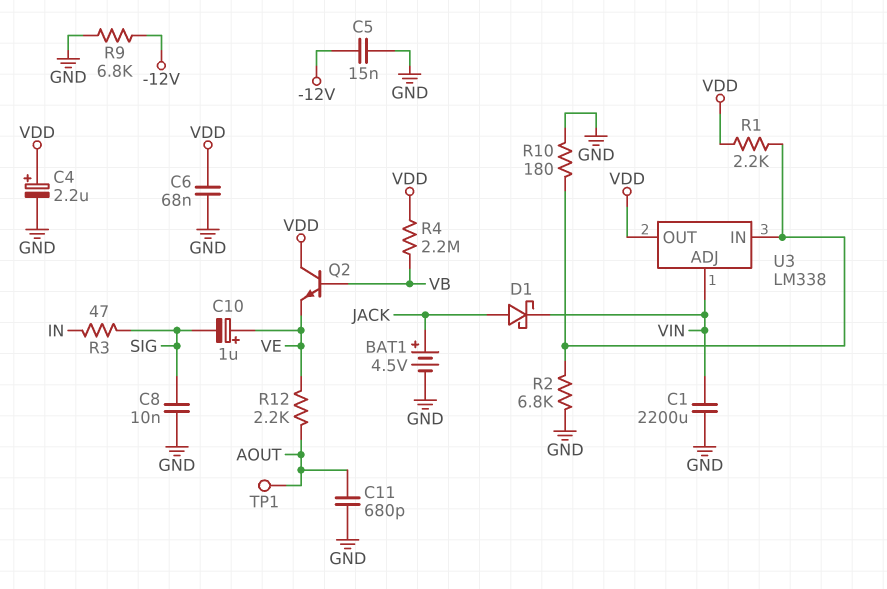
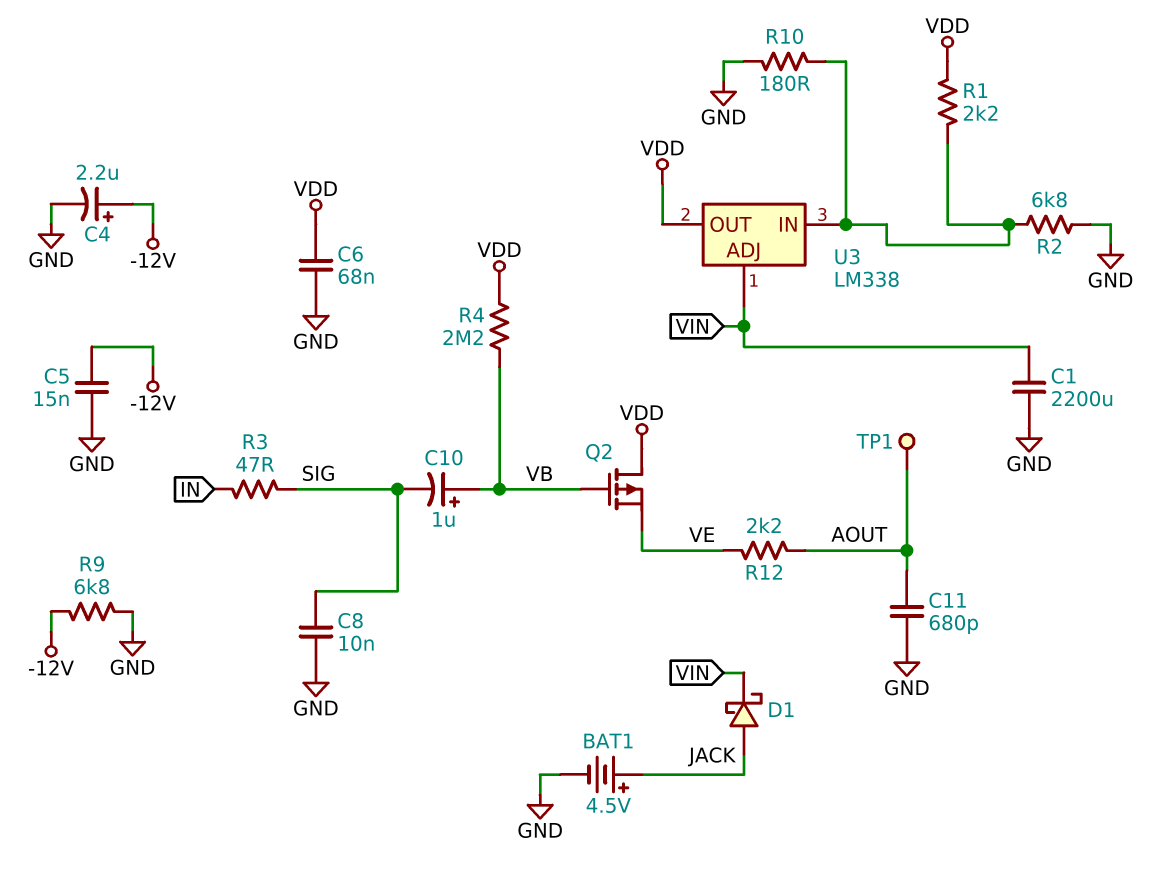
C4: 2.2uF (plus VDD, minus GND) -> 2.2uF (plus -12V, minus GND)
C10: 1uF (plus VE, minus SIG) -> 1uF (plus VB, minus SIG)
Q2: NPN (B VB, C VDD, E VE) -> PMOS (G VB, D VDD, S VE)

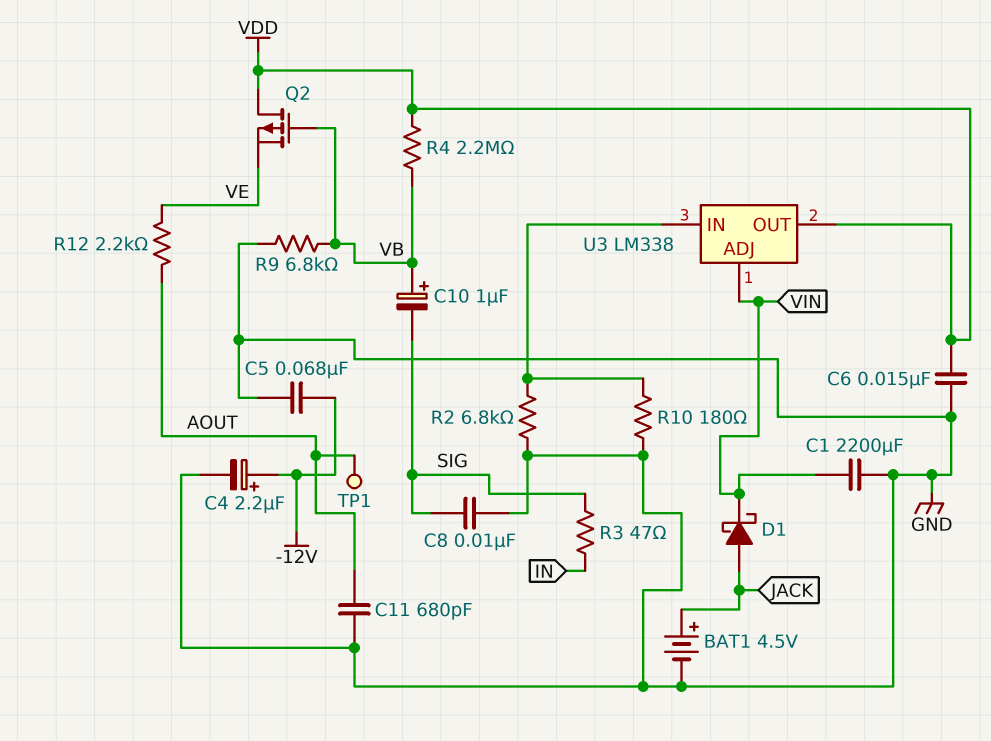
C5: 15nF (-12V, GND) -> 68nF (-12V, GND)
C6: 68nF (GND, VDD) -> 15nF (GND, VDD)
R1: 2.2k (U3/IN, VDD) -> none
R9: 6.8k (-12V, GND) -> 6.8k (GND, VB)

